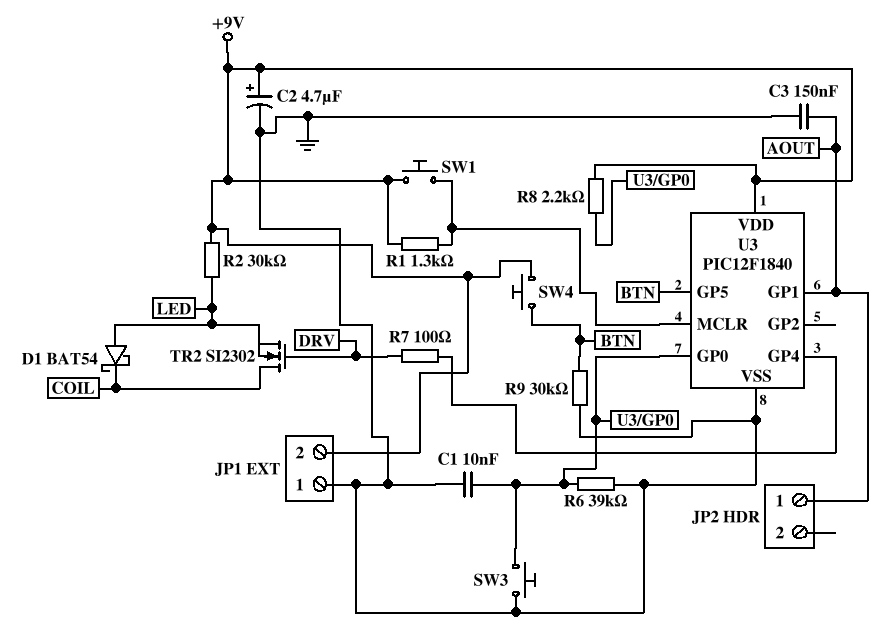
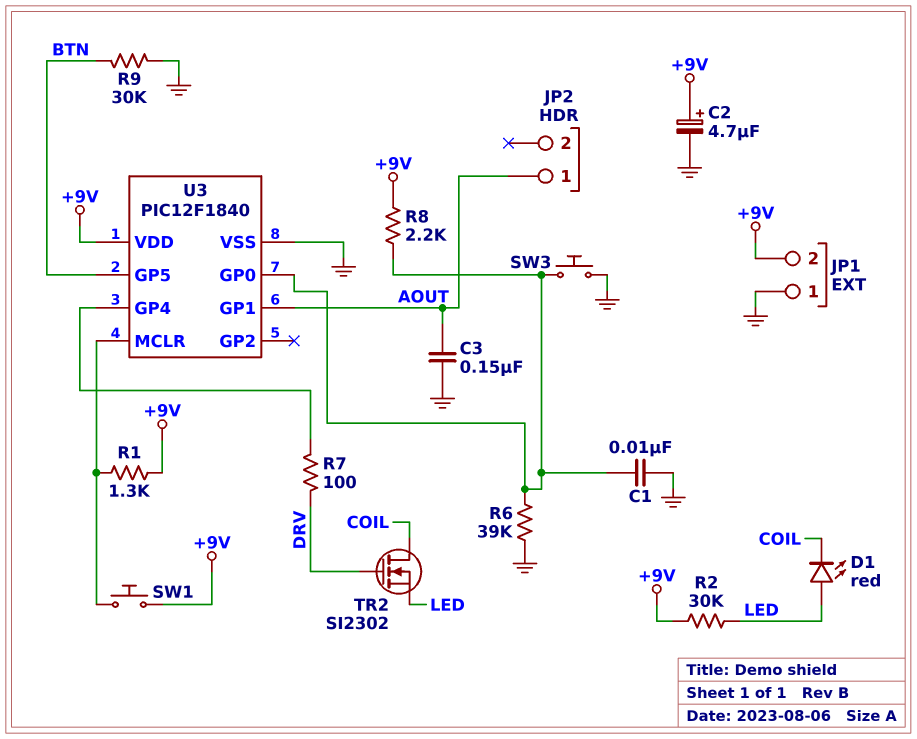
D1: schottky BAT54 (A LED, K COIL) -> LED red (A LED, K COIL)
SW4: button (+9V, BTN) -> none

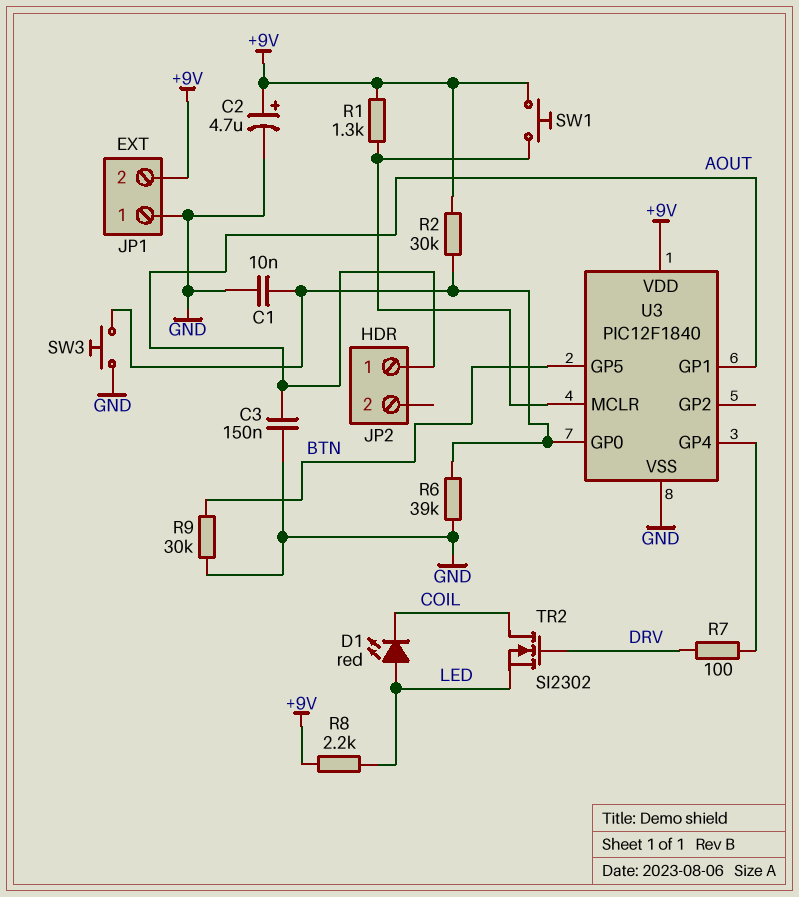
R2: 30k (+9V, LED) -> 30k (+9V, U3/GP0)
R8: 2.2k (+9V, U3/GP0) -> 2.2k (+9V, LED)

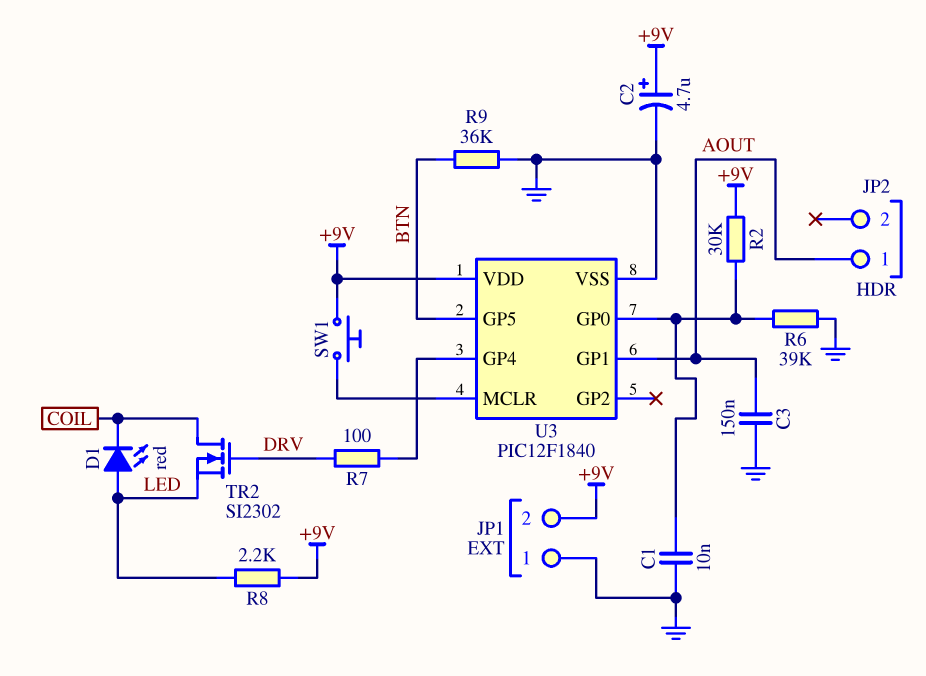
R1: 1.3k (+9V, U3/MCLR) -> none
R9: 30k (BTN, GND) -> 36k (BTN, GND)
SW3: button (GND, U3/GP0) -> none

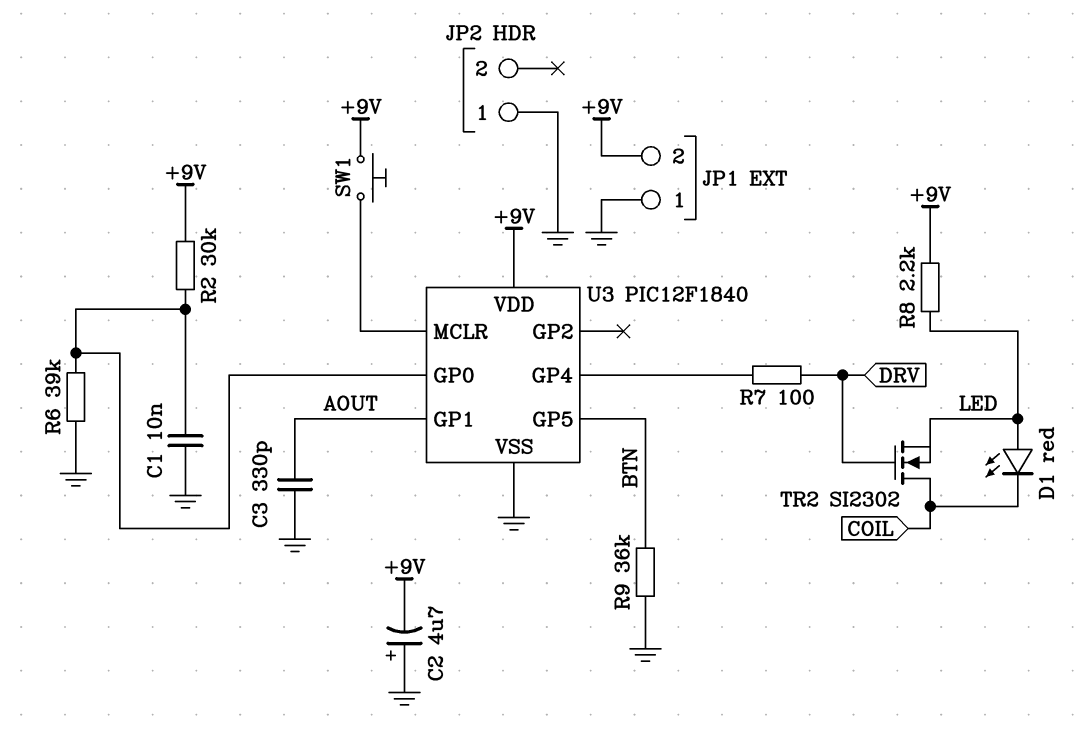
C2: 4.7uF (plus +9V, minus GND) -> 4.7uF (plus GND, minus +9V)
C3: 150nF (AOUT, GND) -> 330pF (AOUT, GND)
JP2 pin 1: AOUT -> GND

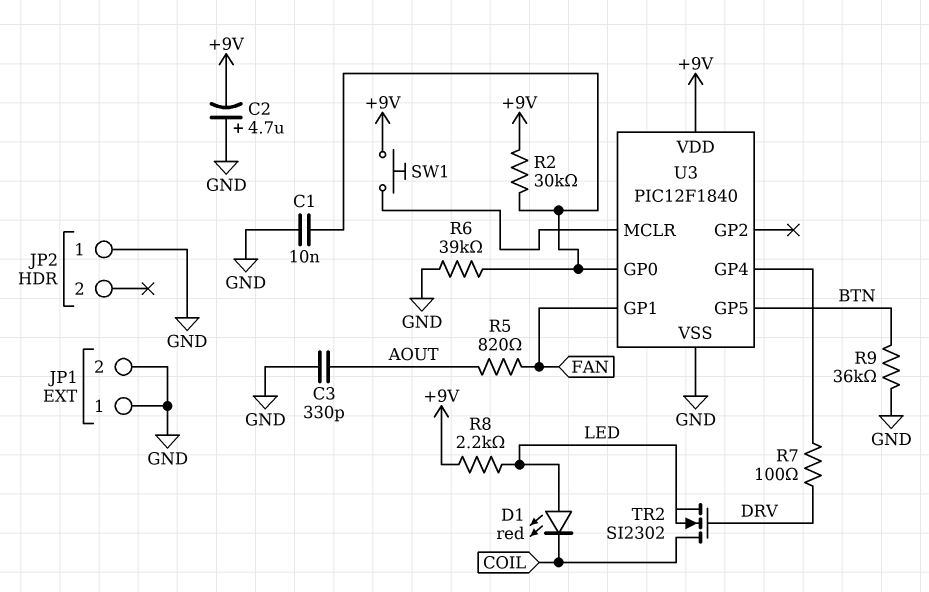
JP1 pin 2: +9V -> GND
R5: none -> 820 (AOUT, FAN)
U3 pin GP1: AOUT -> FAN

